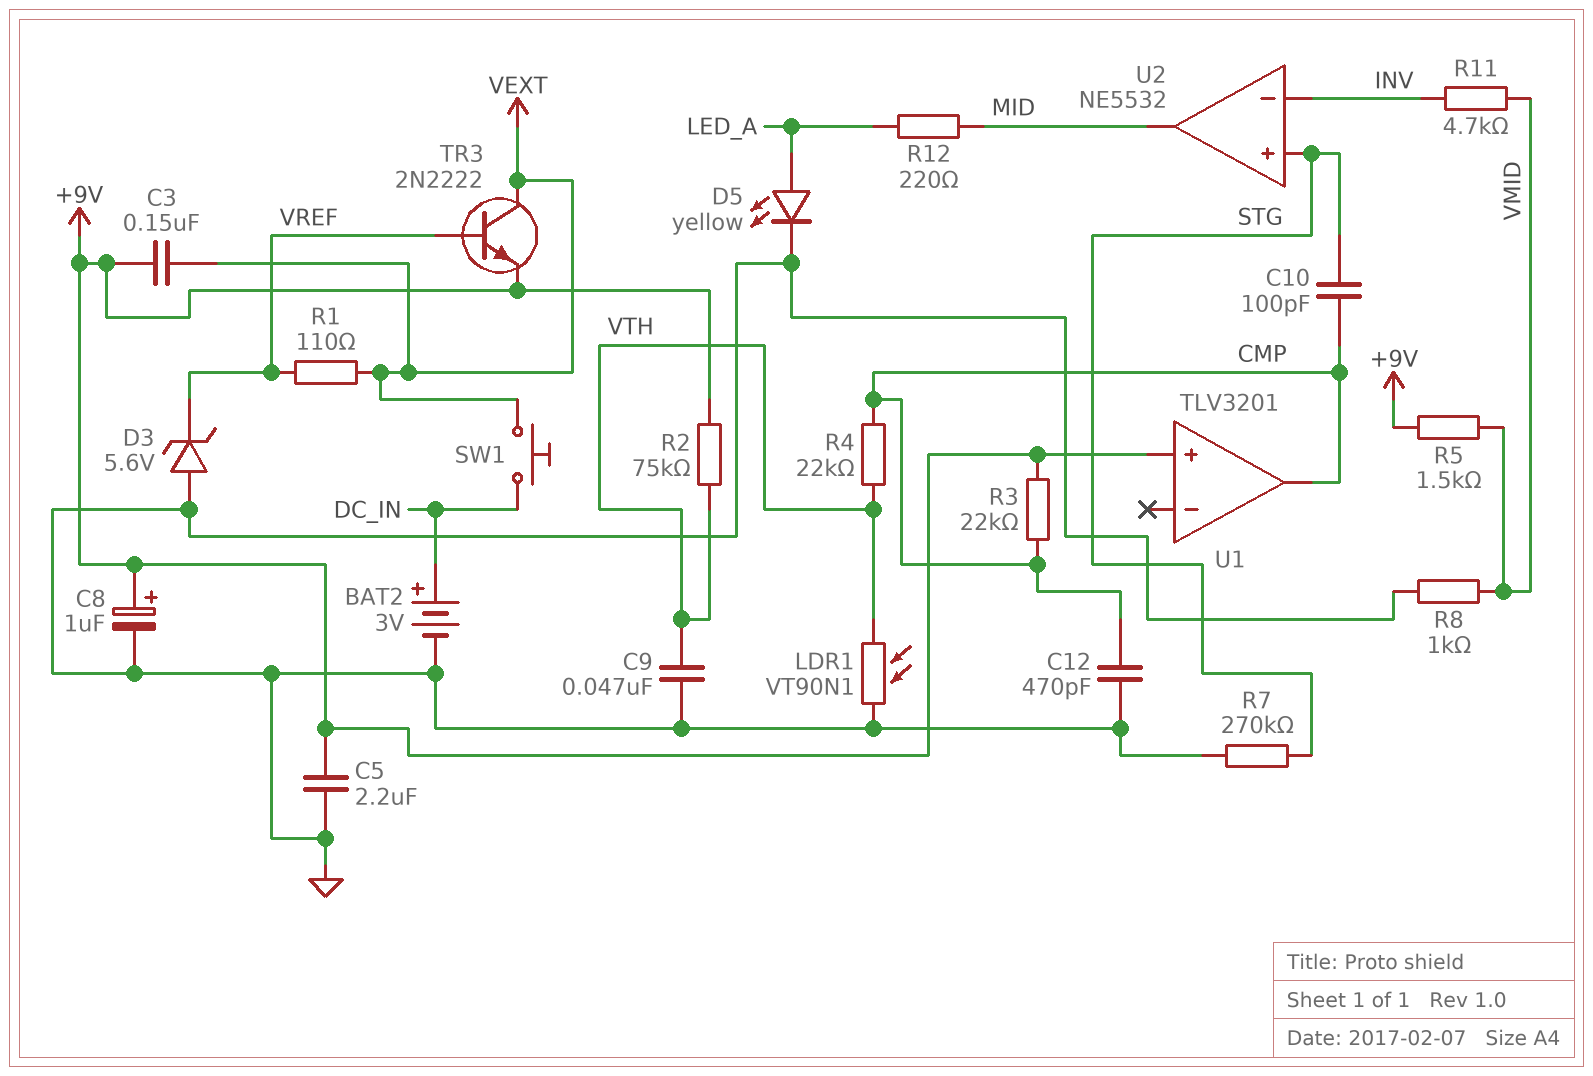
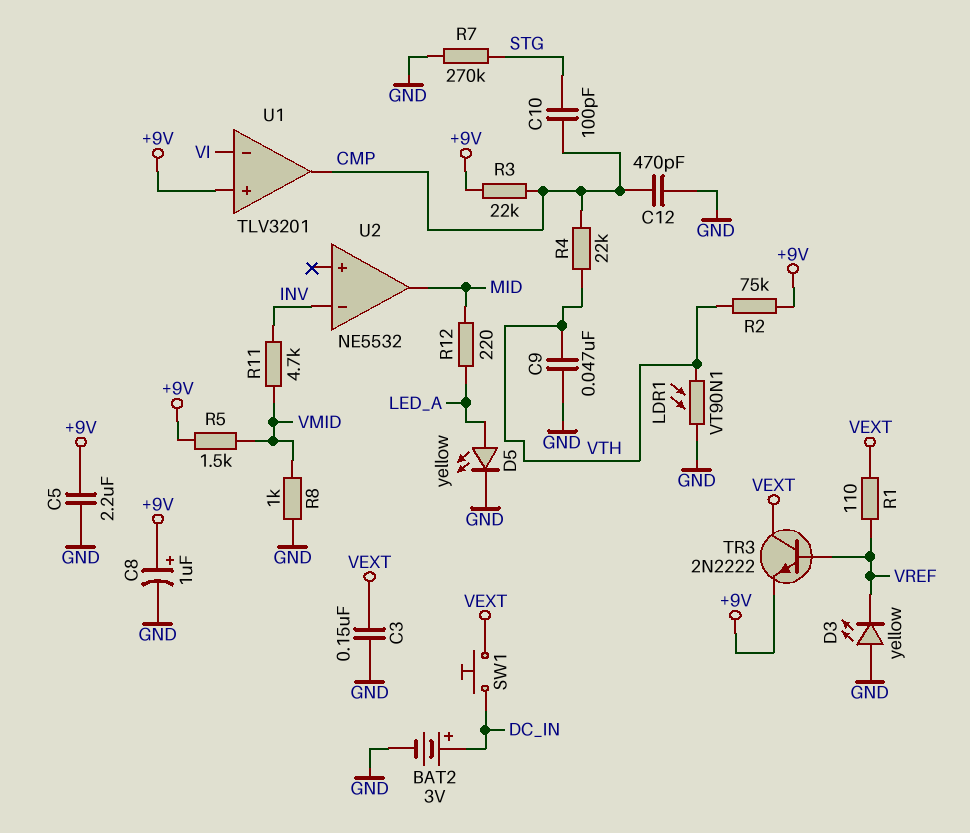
C3: 150nF (+9V, VEXT) -> 150nF (GND, VEXT)
D3: zener 5.6V (A GND, K VREF) -> LED yellow (A GND, K VREF)
U1 pin in-: none -> VI
U2 pin in+: STG -> none

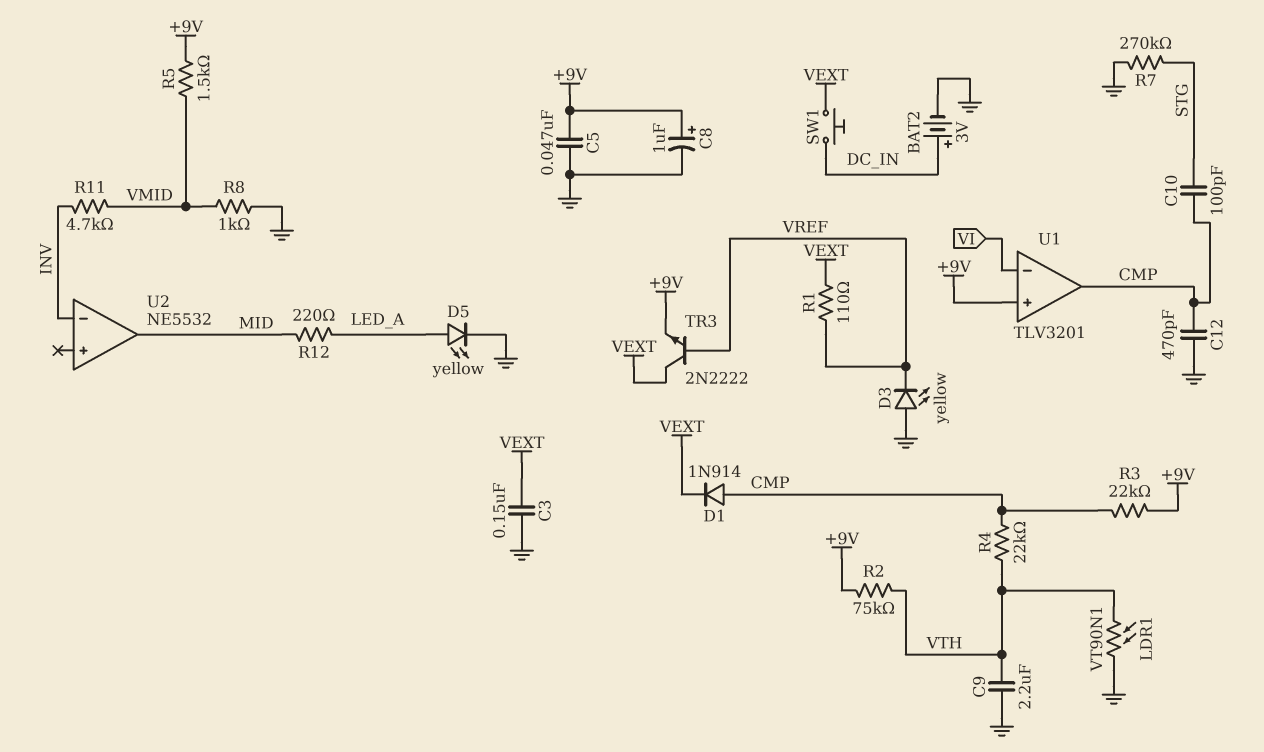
C5: 2.2uF (+9V, GND) -> 47nF (+9V, GND)
C9: 47nF (GND, VTH) -> 2.2uF (GND, VTH)
D1: none -> diode 1N914 (A CMP, K VEXT)

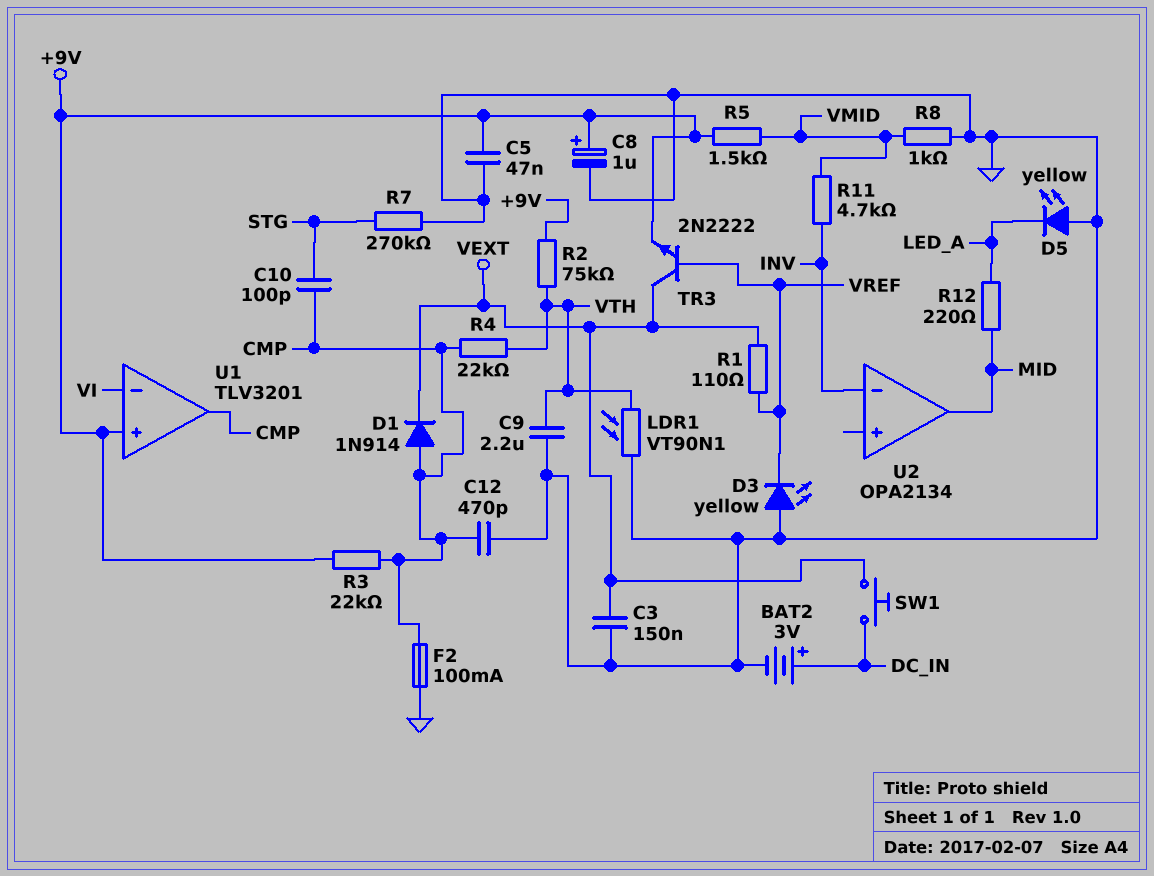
D5: LED yellow (A LED_A, K GND) -> LED yellow (A GND, K LED_A)
F2: none -> 100mA (CMP, GND)
U2: NE5532 -> OPA2134

